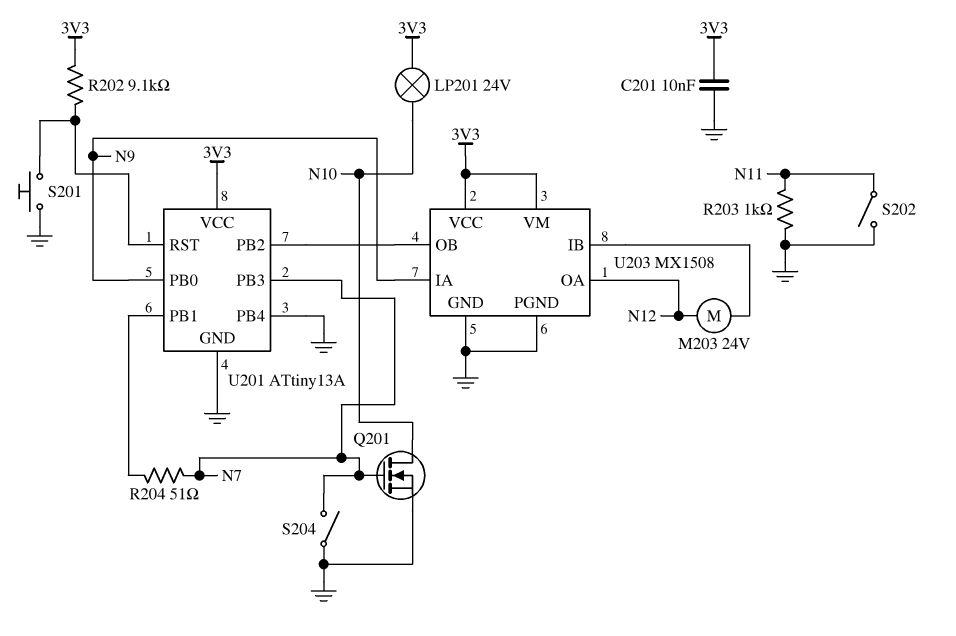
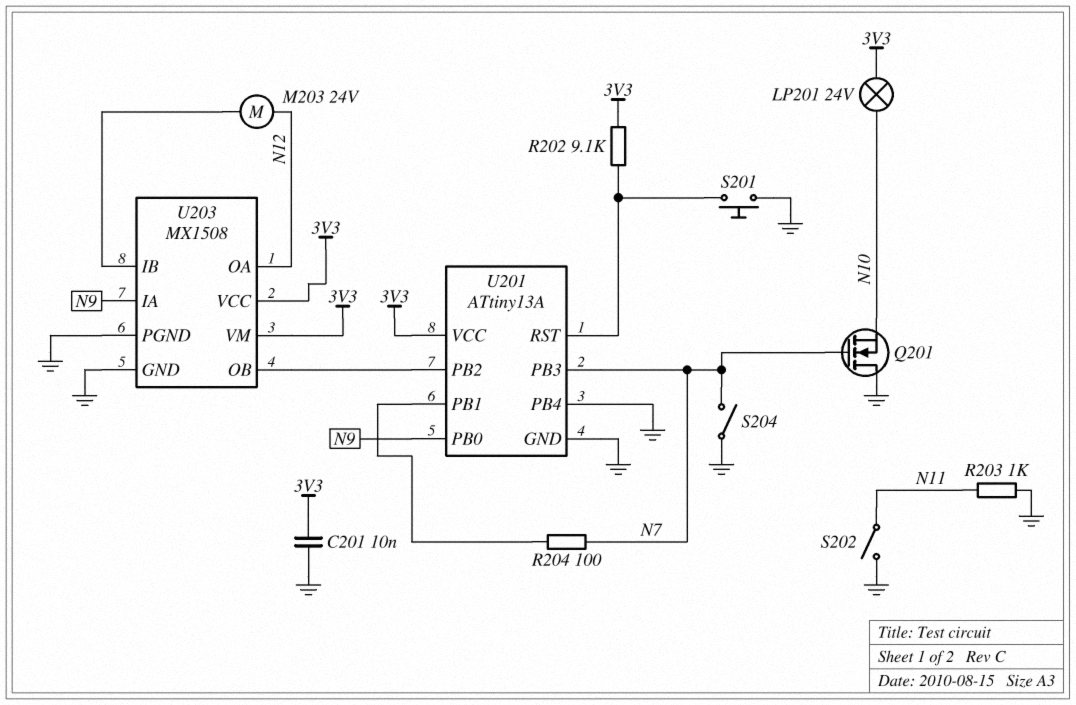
Q201: NMOS (G N7, D N10, S GND) -> NMOS (G N7, D GND, S N10)
R204: 51 (N7, U201/PB1) -> 100 (N7, U201/PB1)

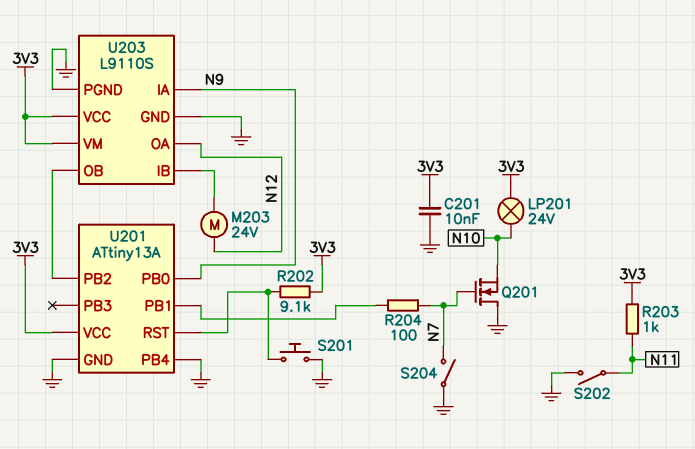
R203: 1k (GND, N11) -> 1k (3V3, N11)
U201 pin PB3: N7 -> none
U203: MX1508 -> L9110S

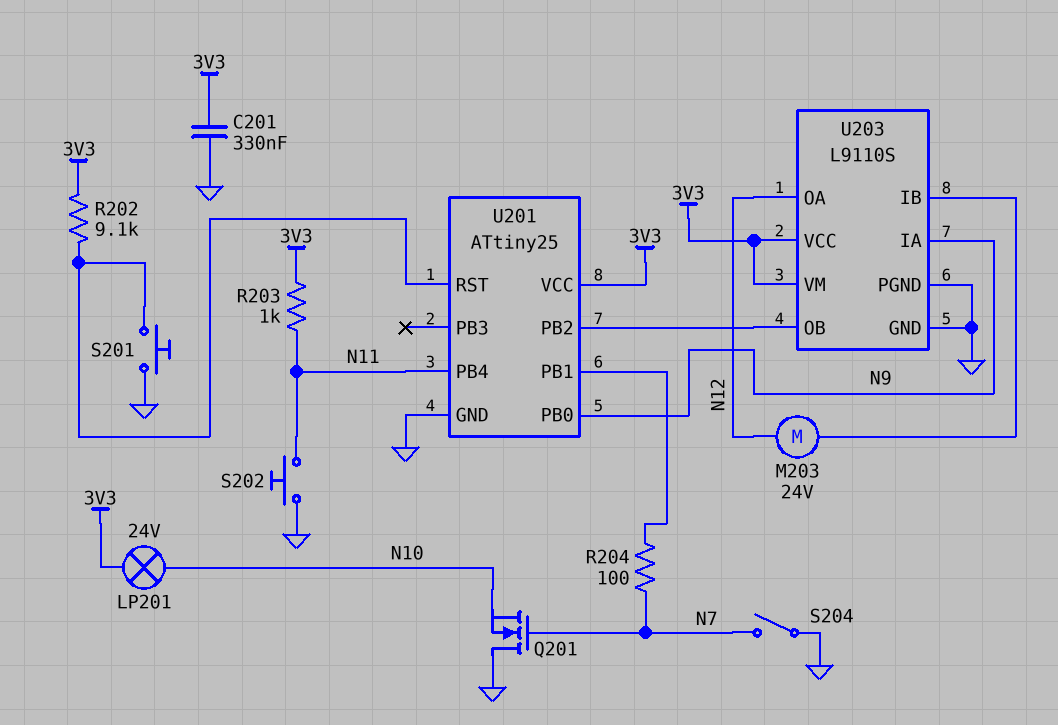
C201: 10nF (3V3, GND) -> 330nF (3V3, GND)
S202: switch (GND, N11) -> button (GND, N11)
U201: ATtiny13A -> ATtiny25
U201 pin PB4: GND -> N11

